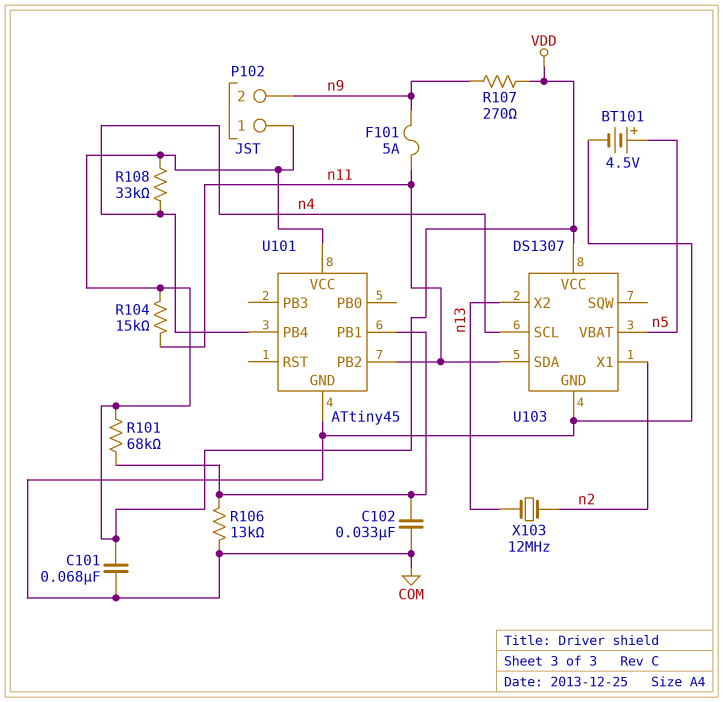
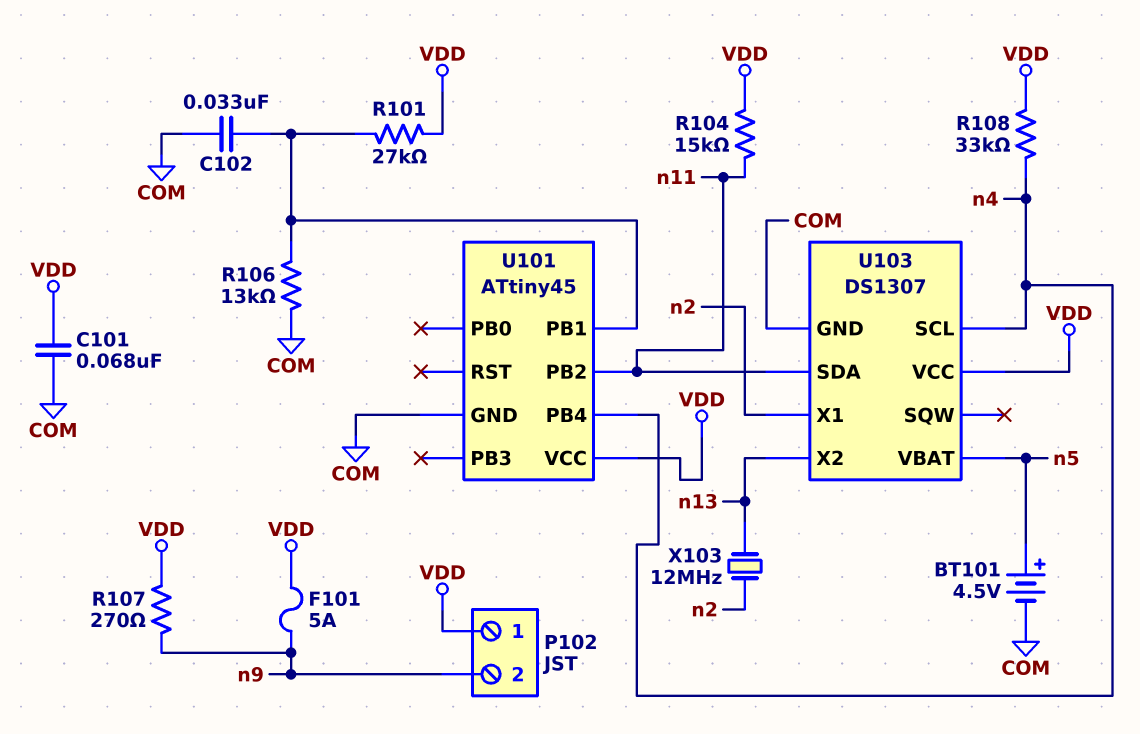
F101: 5A (n9, n11) -> 5A (VDD, n9)
R101: 68k (U101/PB1, VDD) -> 27k (U101/PB1, VDD)

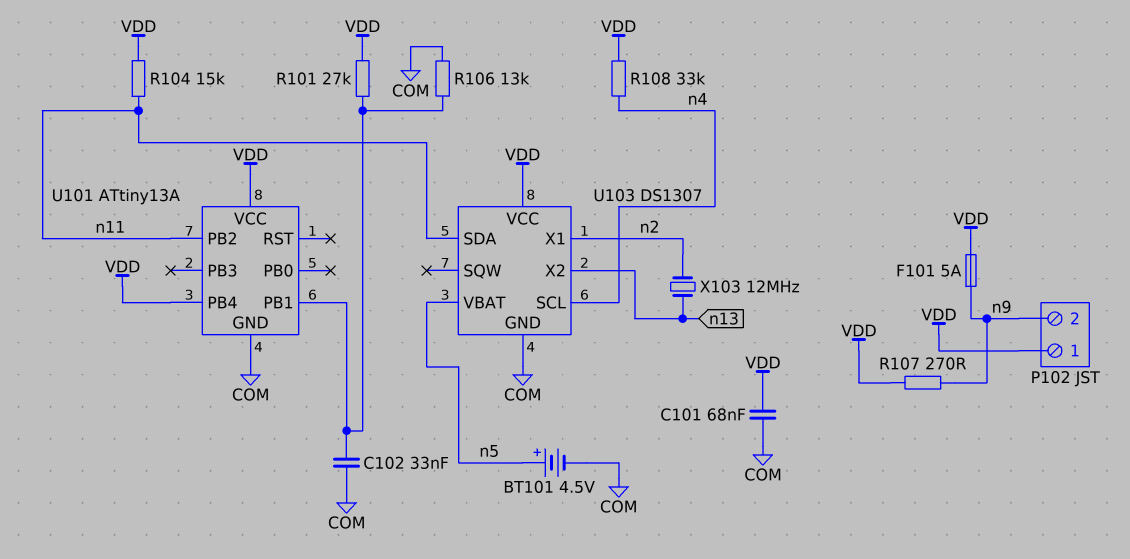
U101: ATtiny45 -> ATtiny13A
U101 pin PB4: n4 -> VDD

